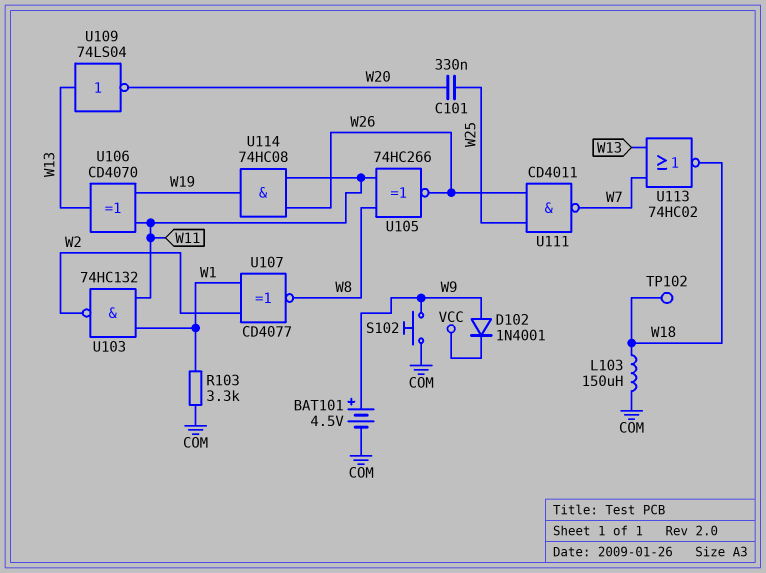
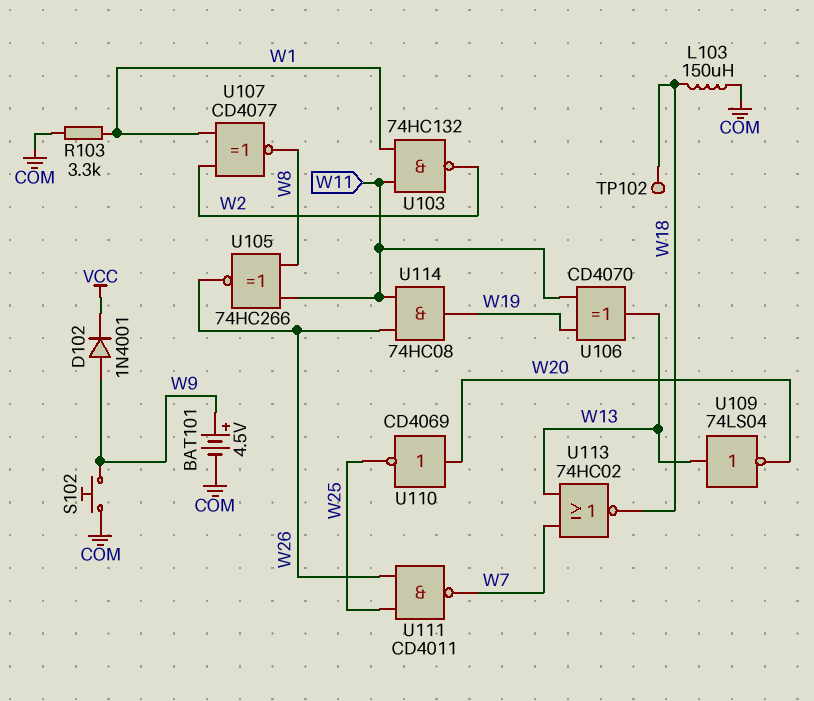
C101: 330nF (W20, W25) -> none
U110: none -> NOT CD4069 (in W20, out W25)

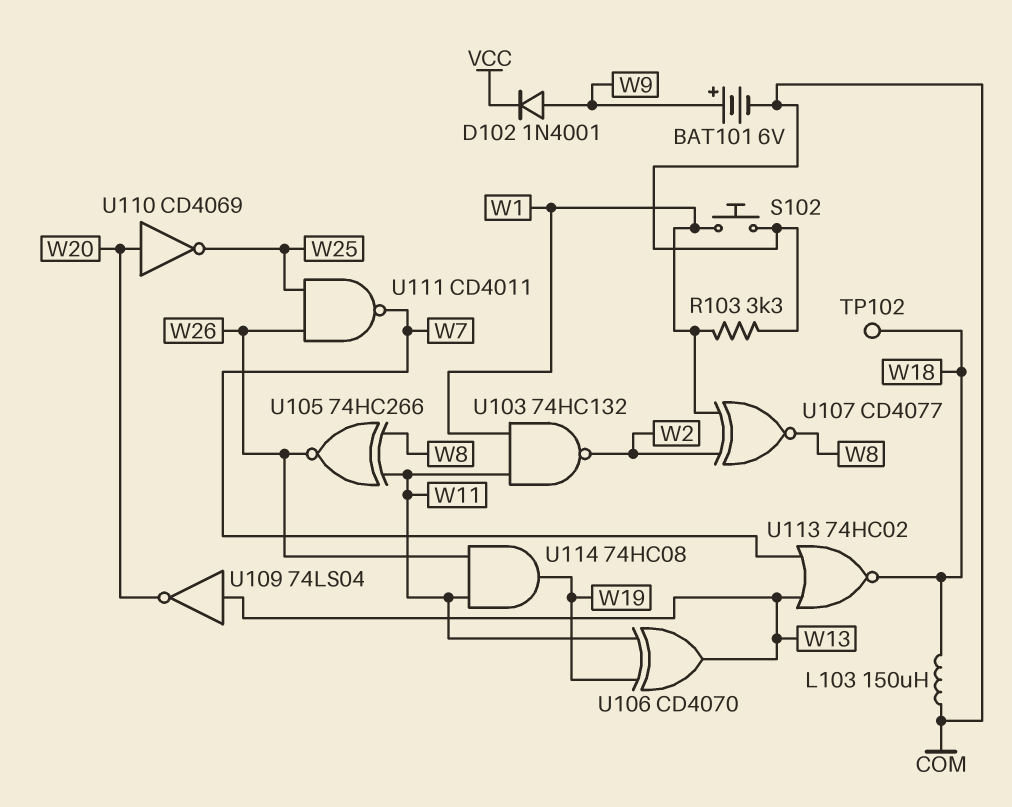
BAT101: 4.5V (plus W9, minus COM) -> 6V (plus W9, minus COM)
S102: button (COM, W9) -> button (COM, W1)

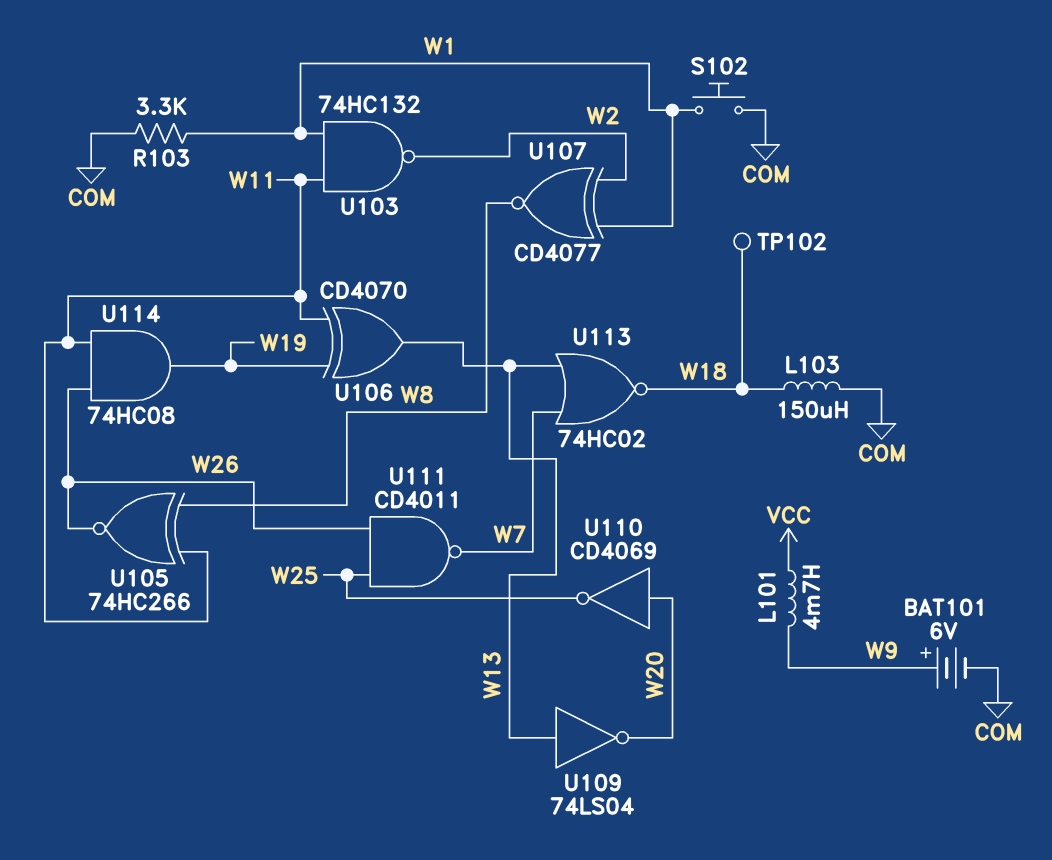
D102: diode 1N4001 (A W9, K VCC) -> none
L101: none -> 4.7mH (VCC, W9)

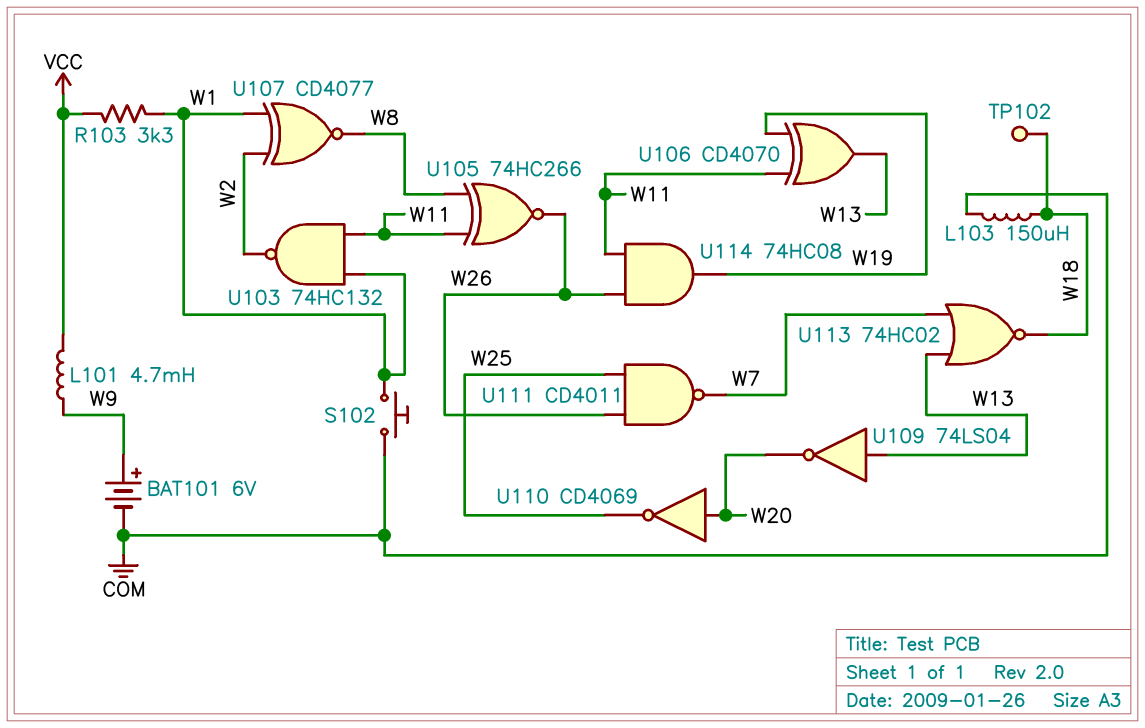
R103: 3.3k (COM, W1) -> 3.3k (VCC, W1)

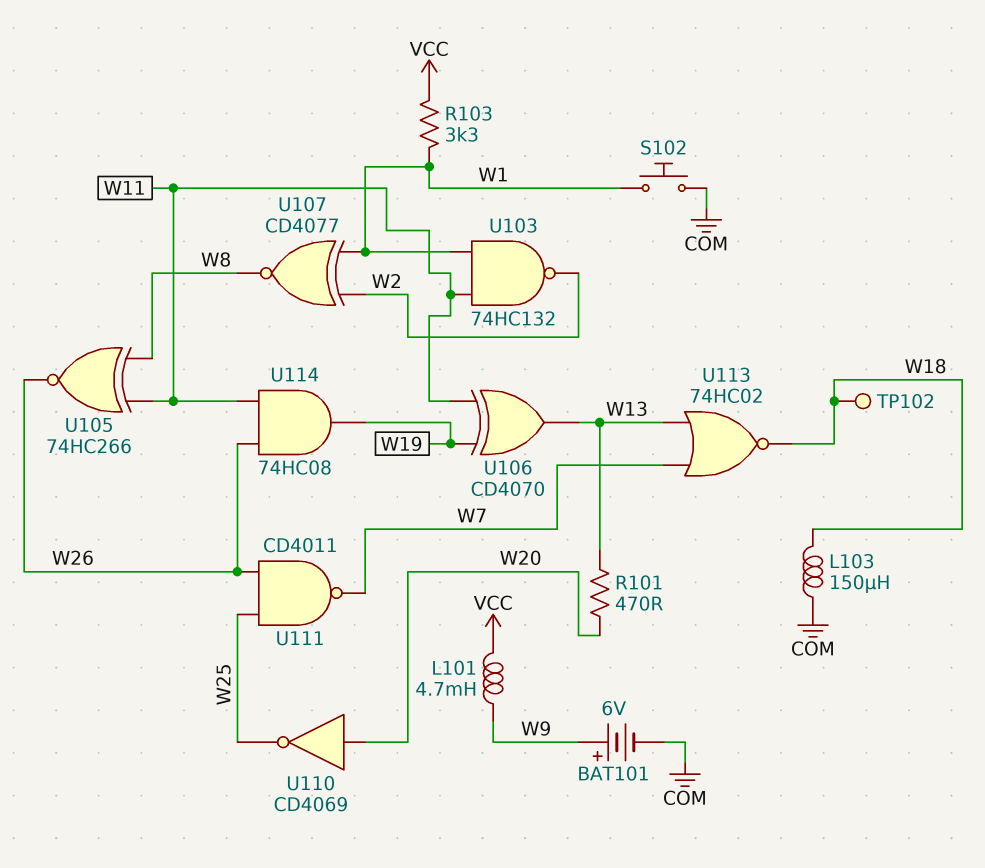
R101: none -> 470 (W13, W20)
U109: NOT 74LS04 (in W13, out W20) -> none

